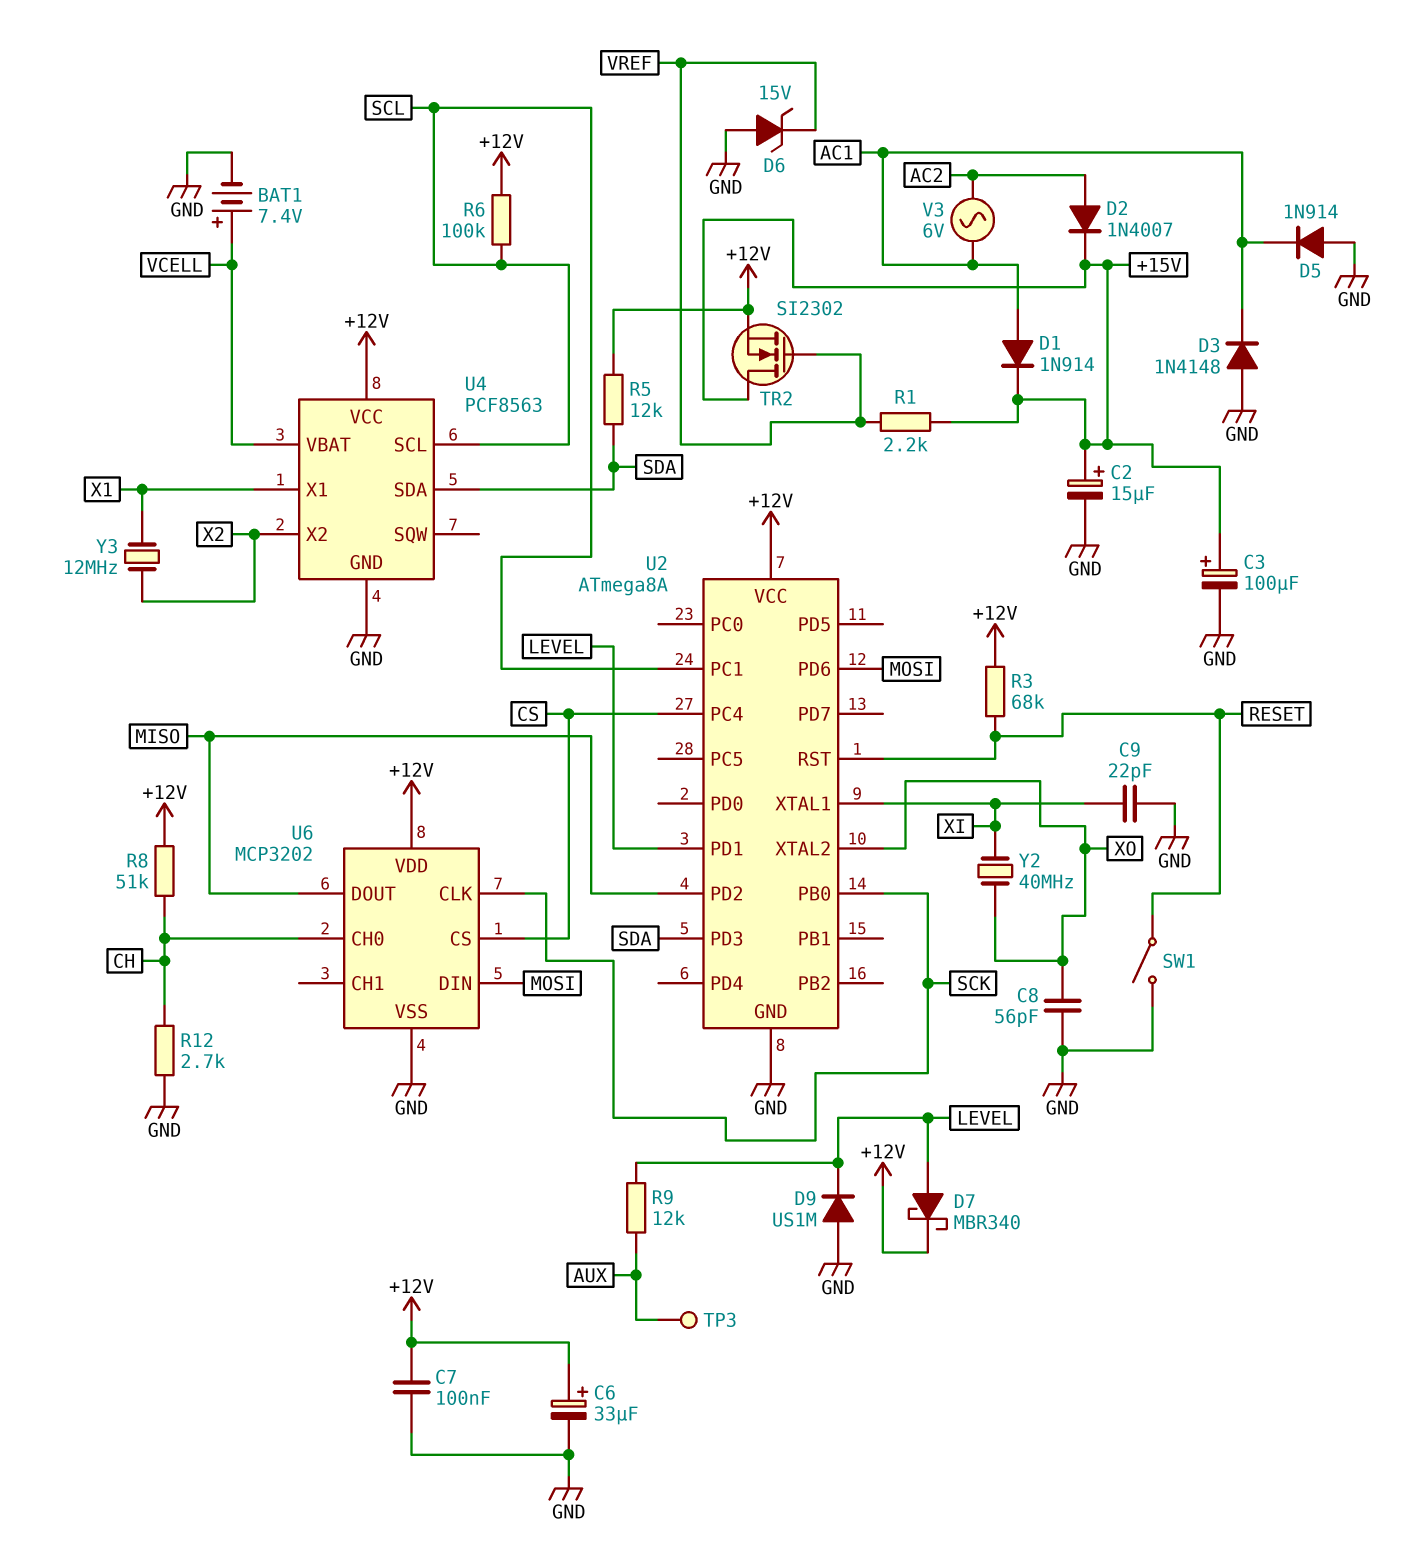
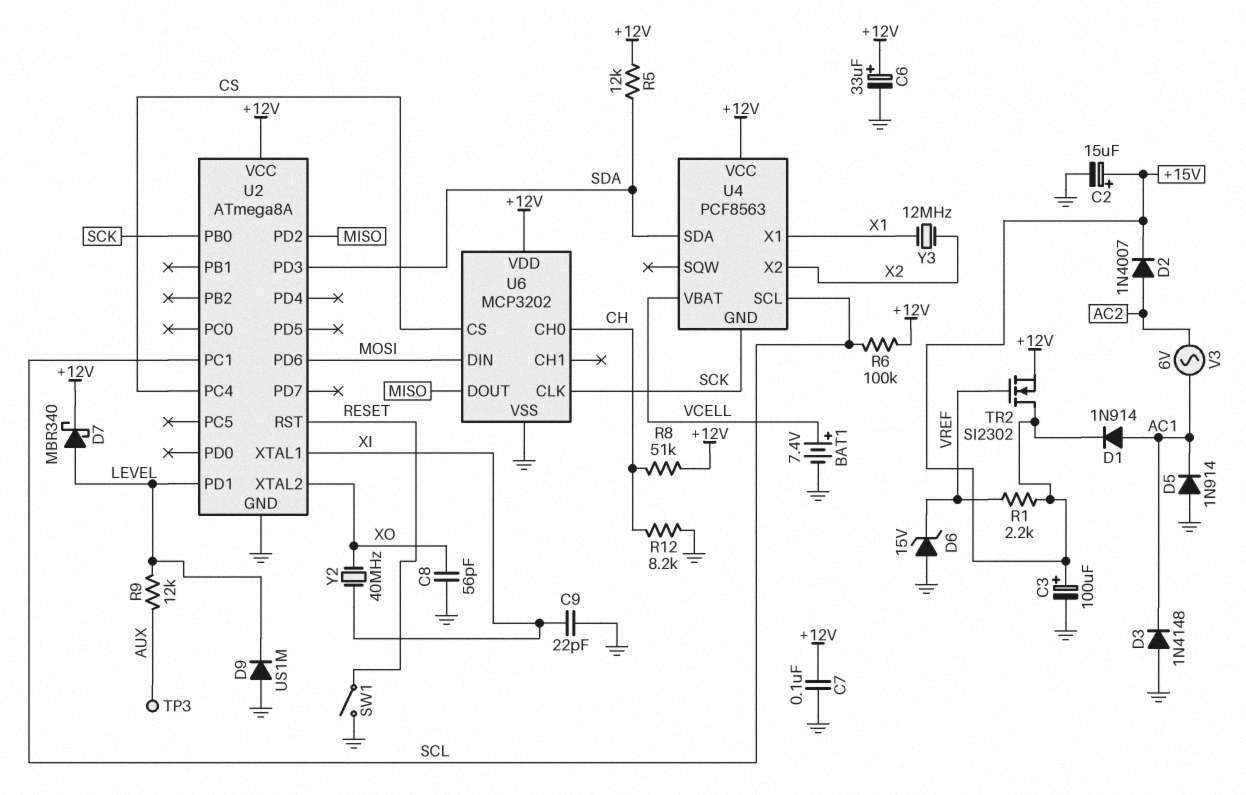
R3: 68k (+12V, RESET) -> none
R12: 2.7k (CH, GND) -> 8.2k (CH, GND)
U4 pin GND: GND -> SCK

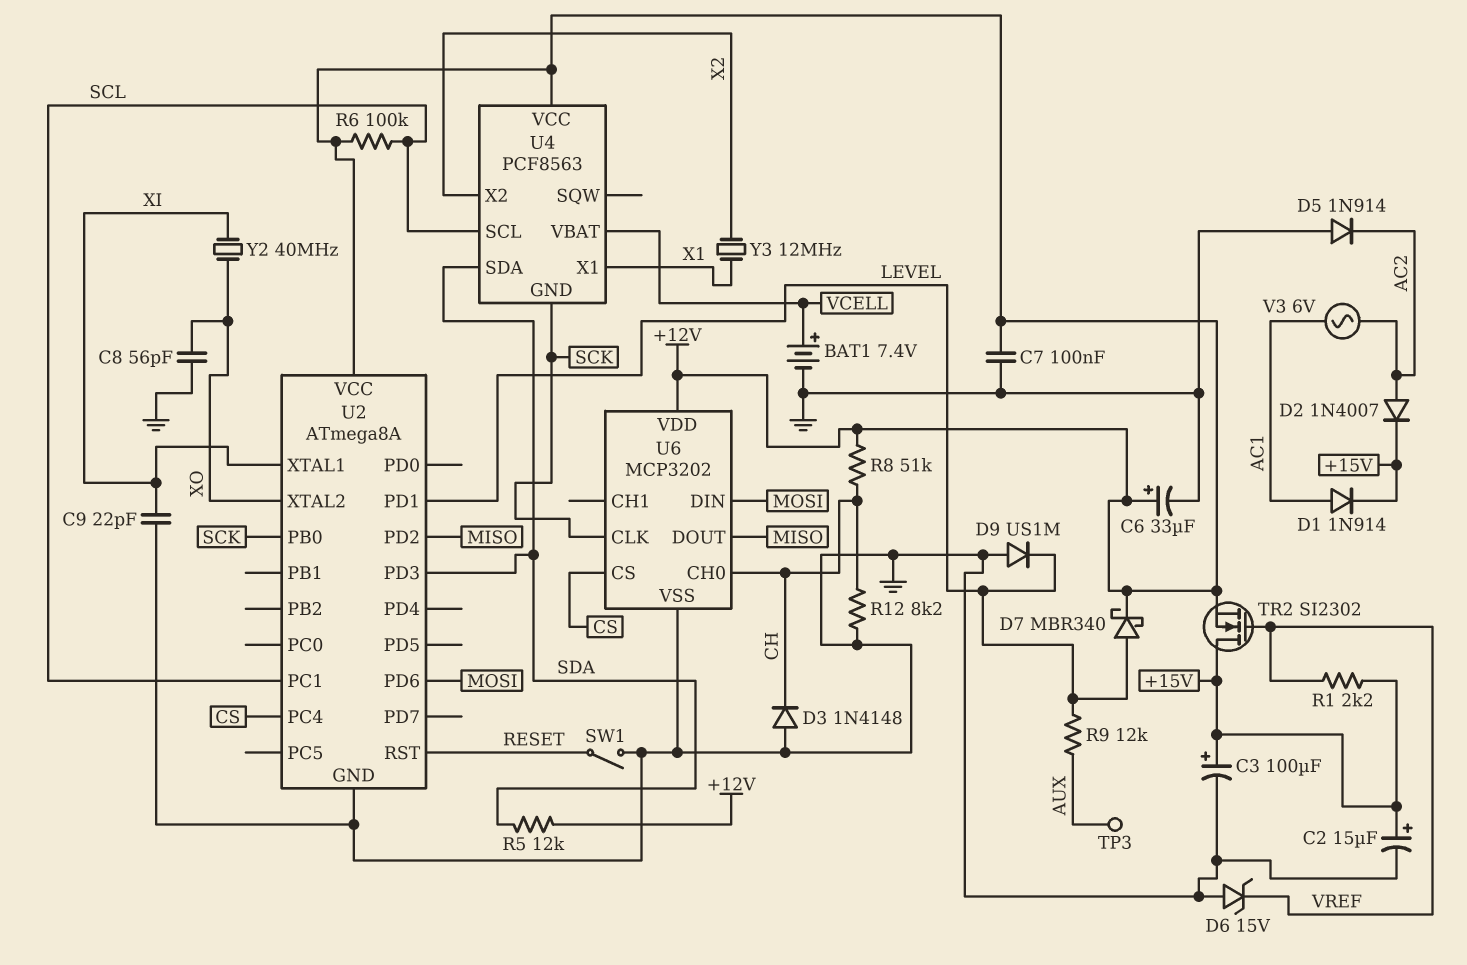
D3: diode 1N4148 (A GND, K AC1) -> diode 1N4148 (A GND, K CH)
D5: diode 1N914 (A GND, K AC1) -> diode 1N914 (A GND, K AC2)

